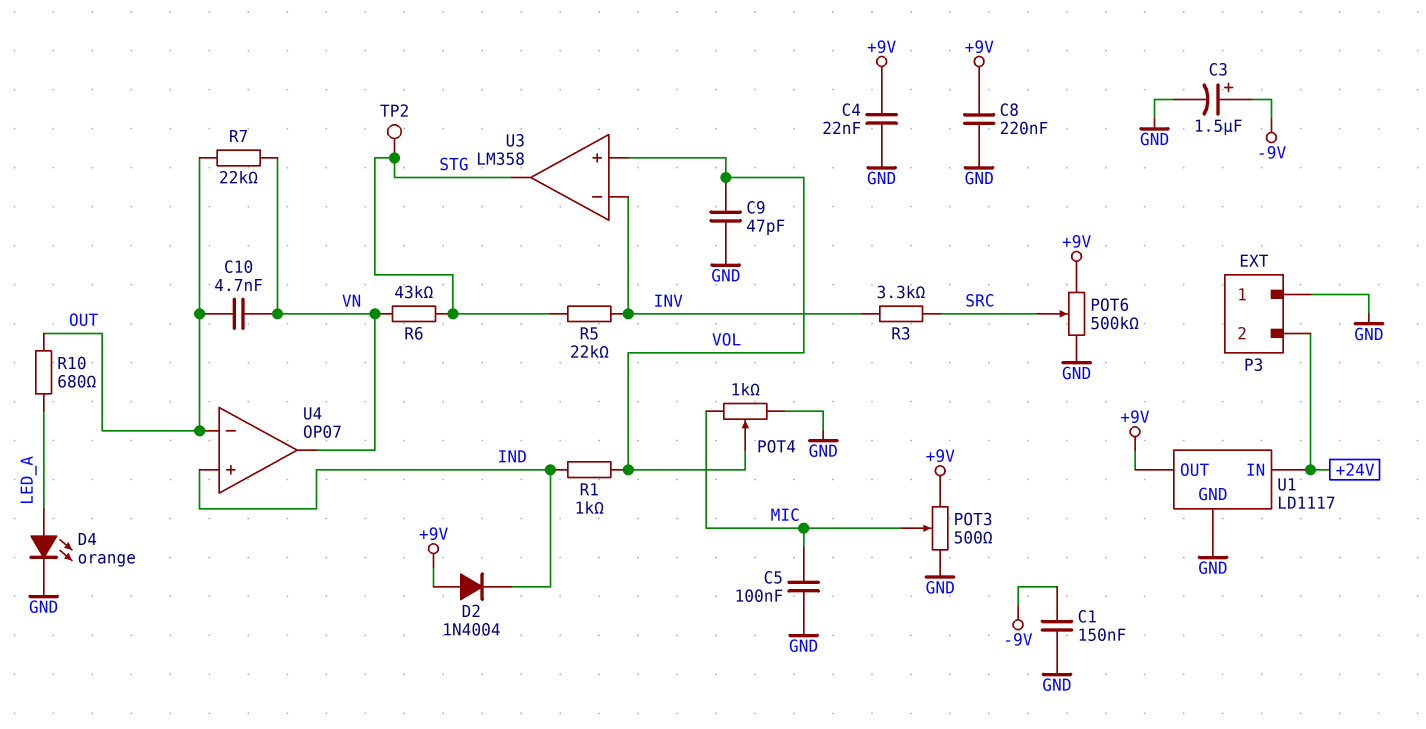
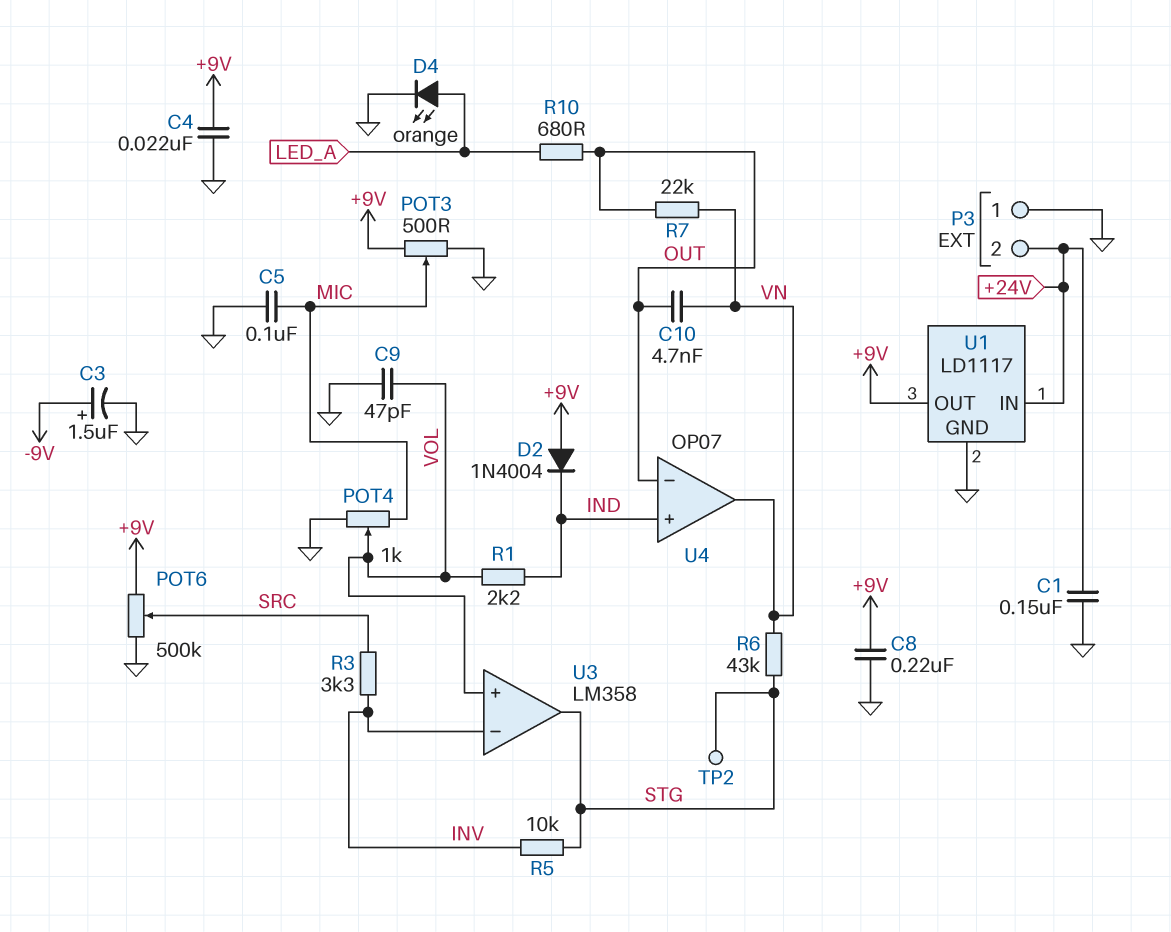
C1: 150nF (-9V, GND) -> 150nF (+24V, GND)
R1: 1k (IND, VOL) -> 2.2k (IND, VOL)
R5: 22k (INV, STG) -> 10k (INV, STG)

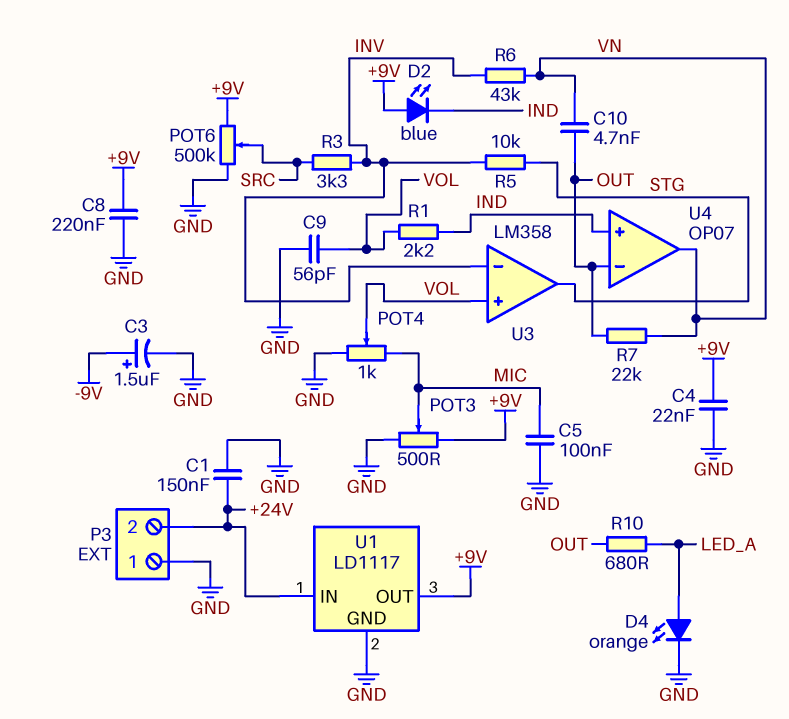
C9: 47pF (GND, VOL) -> 56pF (GND, VOL)
D2: diode 1N4004 (A +9V, K IND) -> LED blue (A +9V, K IND)
R6: 43k (STG, VN) -> 43k (INV, VN)
TP2: test point (STG) -> none

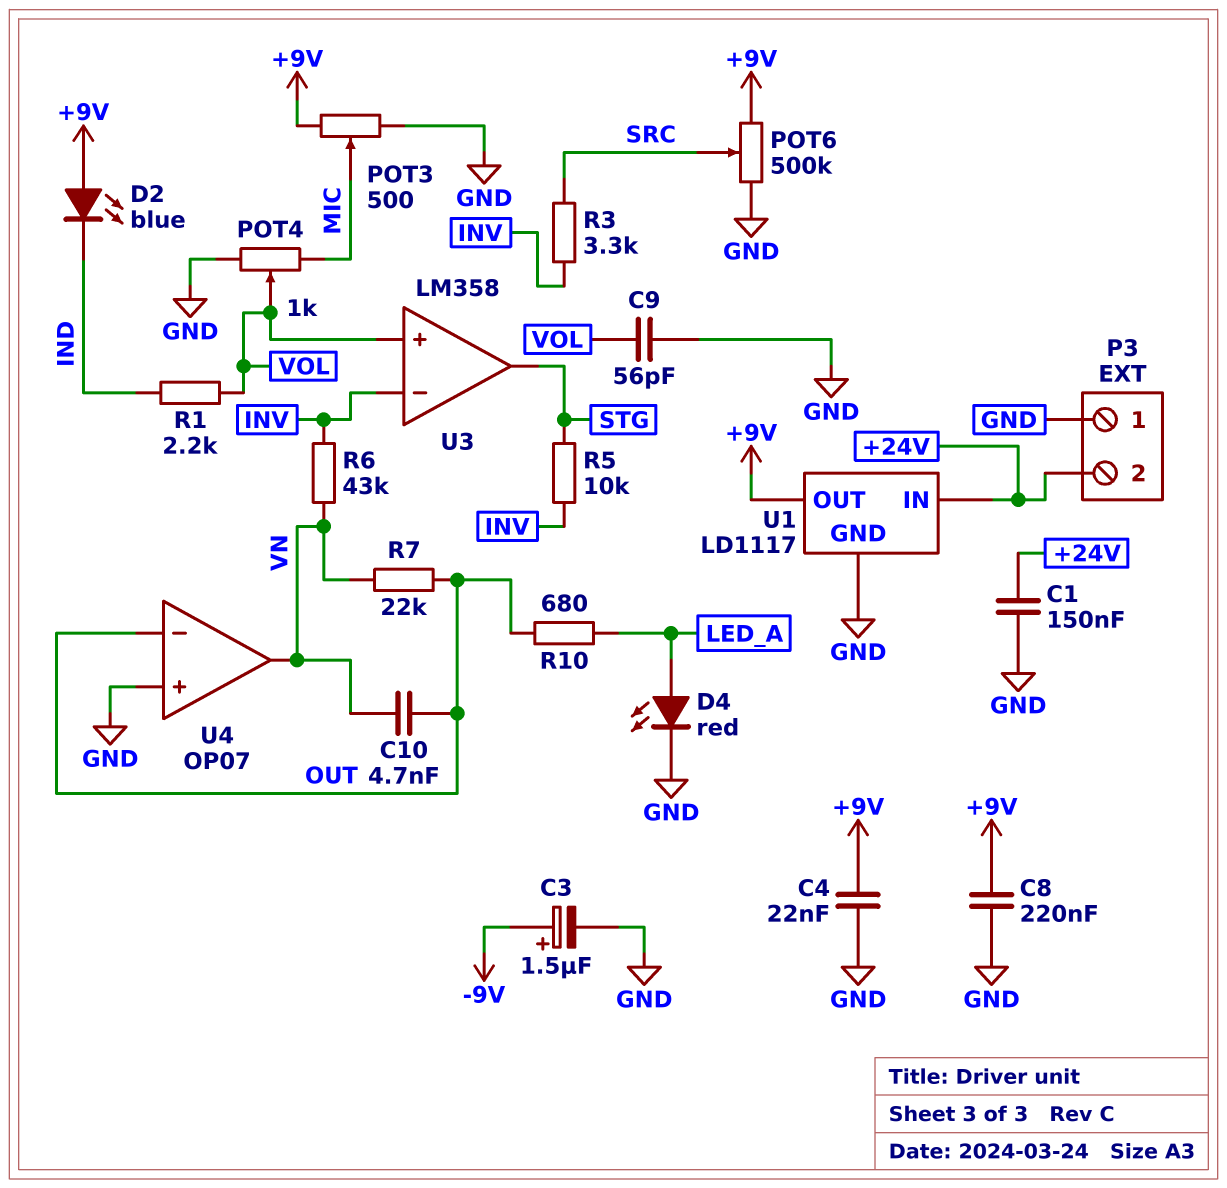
C5: 100nF (GND, MIC) -> none
D4: LED orange (A LED_A, K GND) -> LED red (A LED_A, K GND)
U4 pin in+: IND -> GND

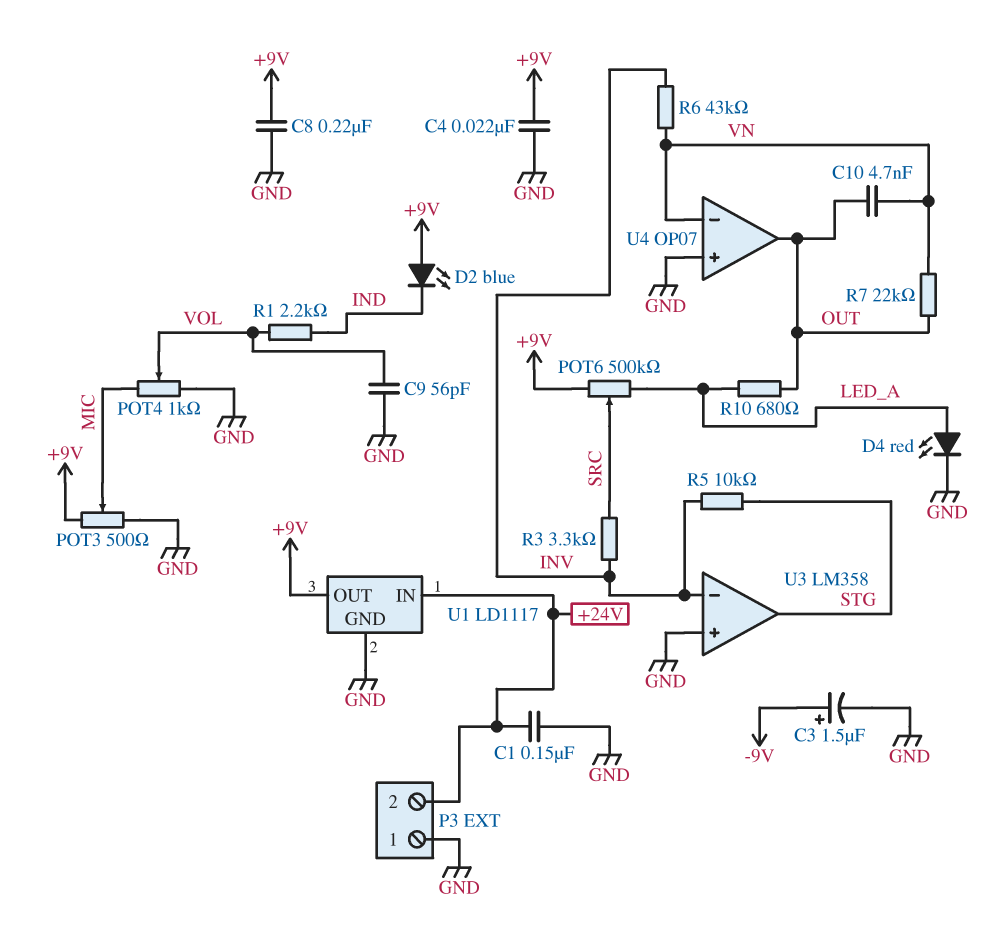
POT6: 500k (+9V, GND, wiper SRC) -> 500k (+9V, LED_A, wiper SRC)
U3 pin in+: VOL -> GND
U4 pin in-: OUT -> VN
U4 pin out: VN -> OUT

